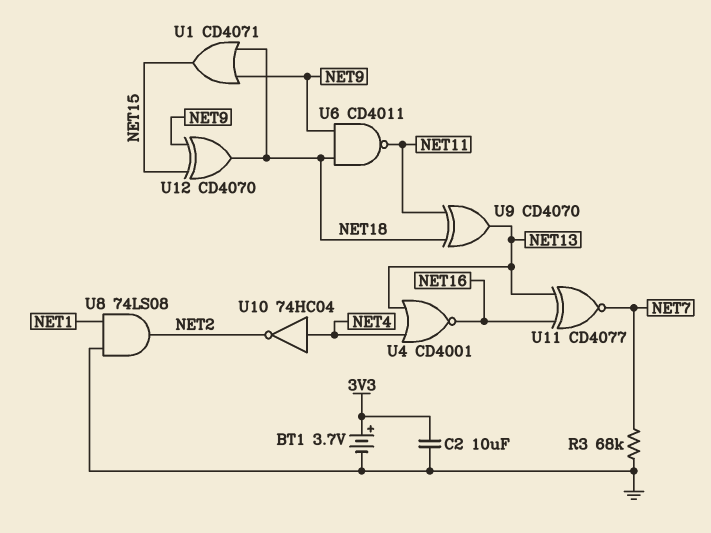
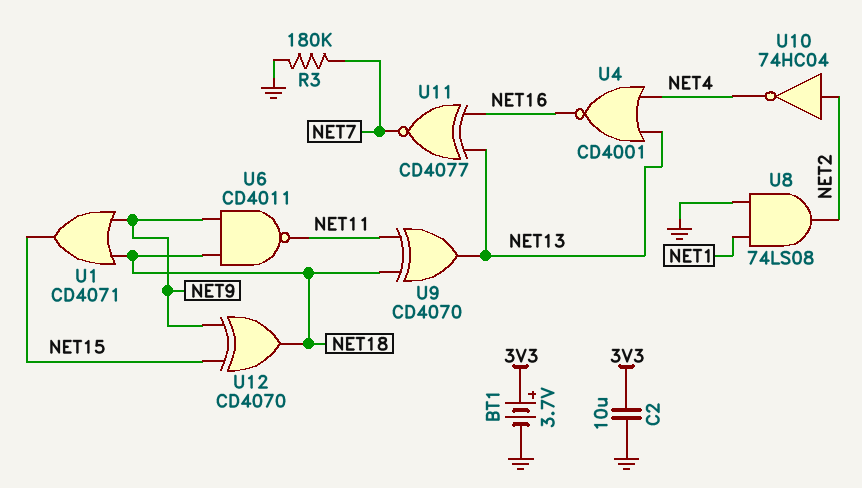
R3: 68k (GND, NET7) -> 180k (GND, NET7)
U10: NOT 74HC04 (in NET4, out NET2) -> NOT 74HC04 (in NET2, out NET4)

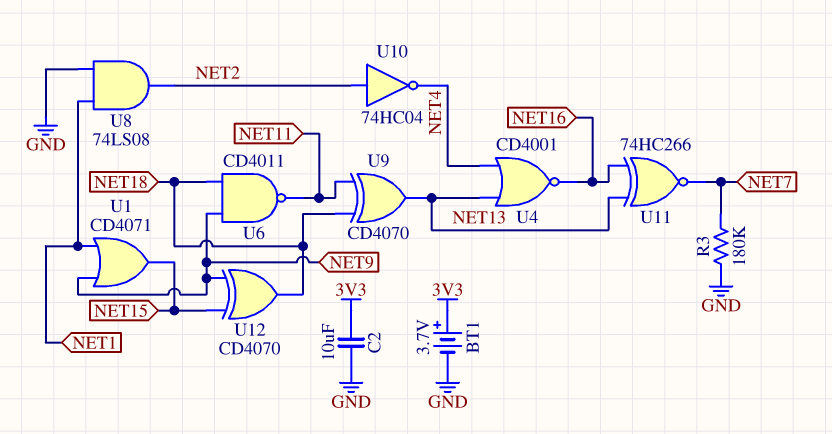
U1: OR CD4071 (in NET9, in NET18, out NET15) -> OR CD4071 (in NET1, in NET9, out NET15)
U11: XNOR CD4077 (in NET13, in NET16, out NET7) -> XNOR 74HC266 (in NET13, in NET16, out NET7)

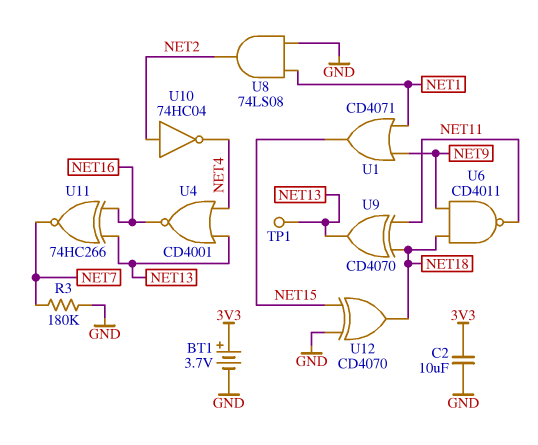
TP1: none -> test point (NET13)
U12: XOR CD4070 (in NET9, in NET15, out NET18) -> XOR CD4070 (in GND, in NET15, out NET18)

